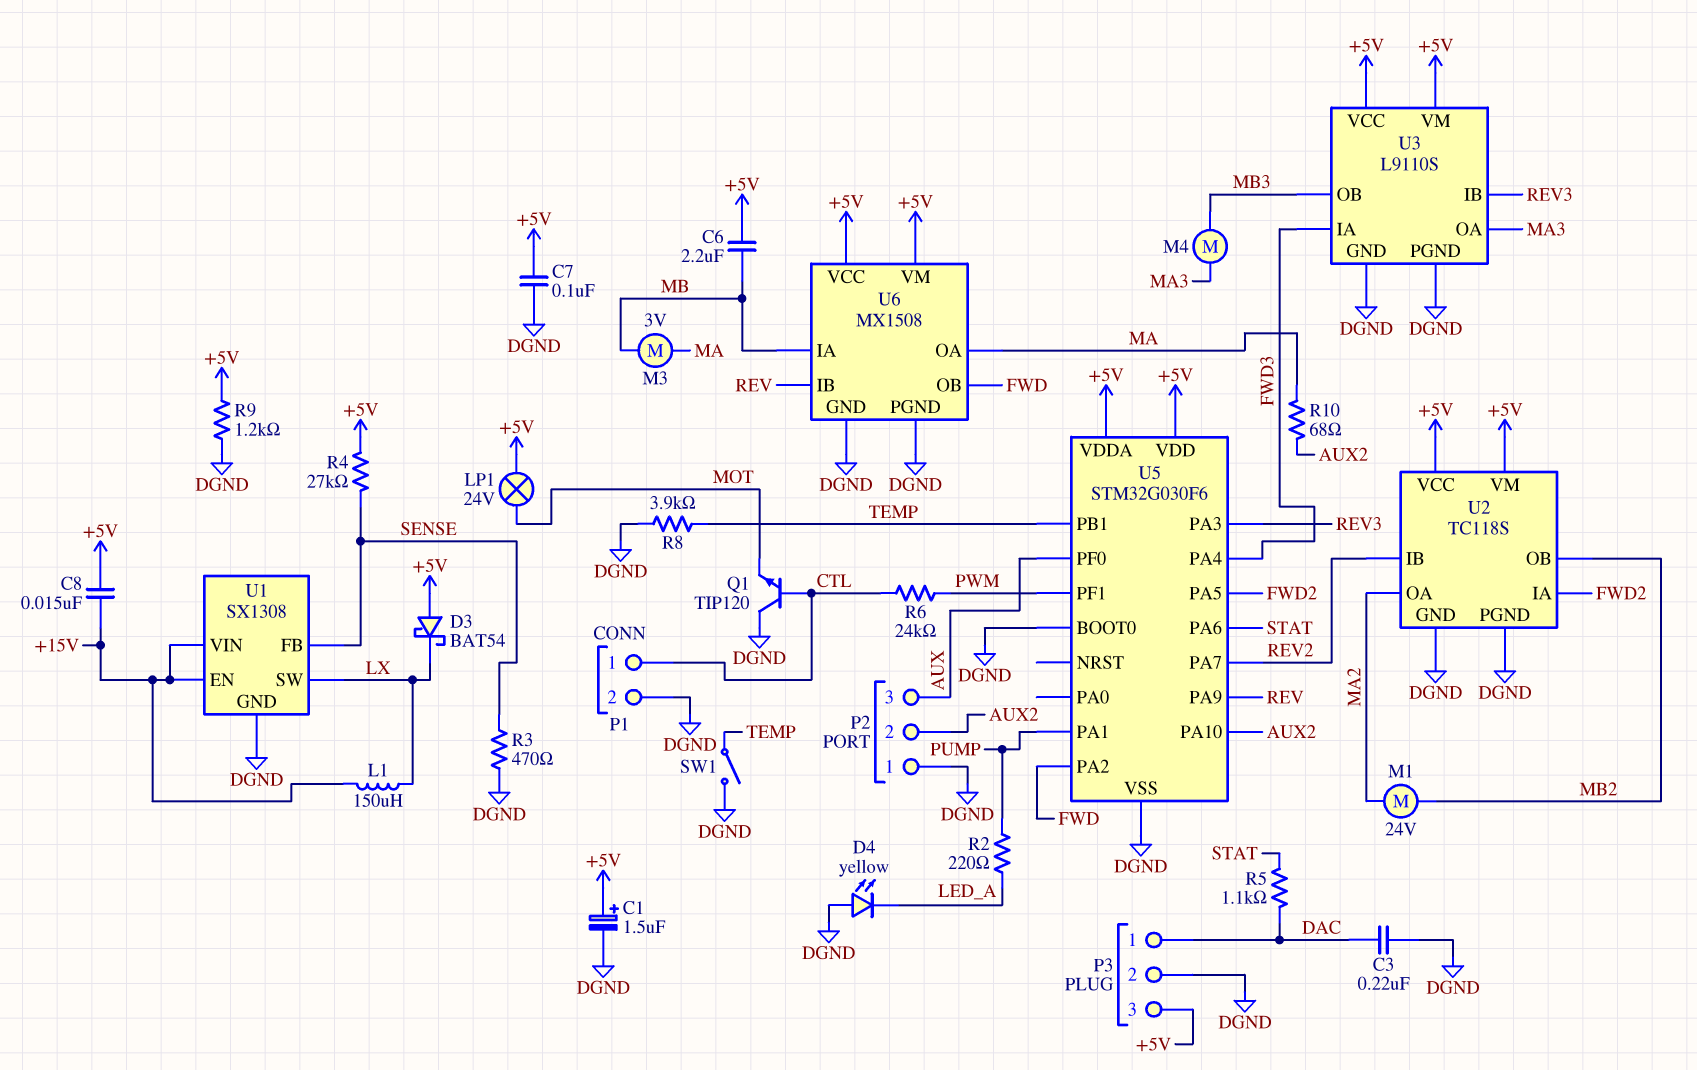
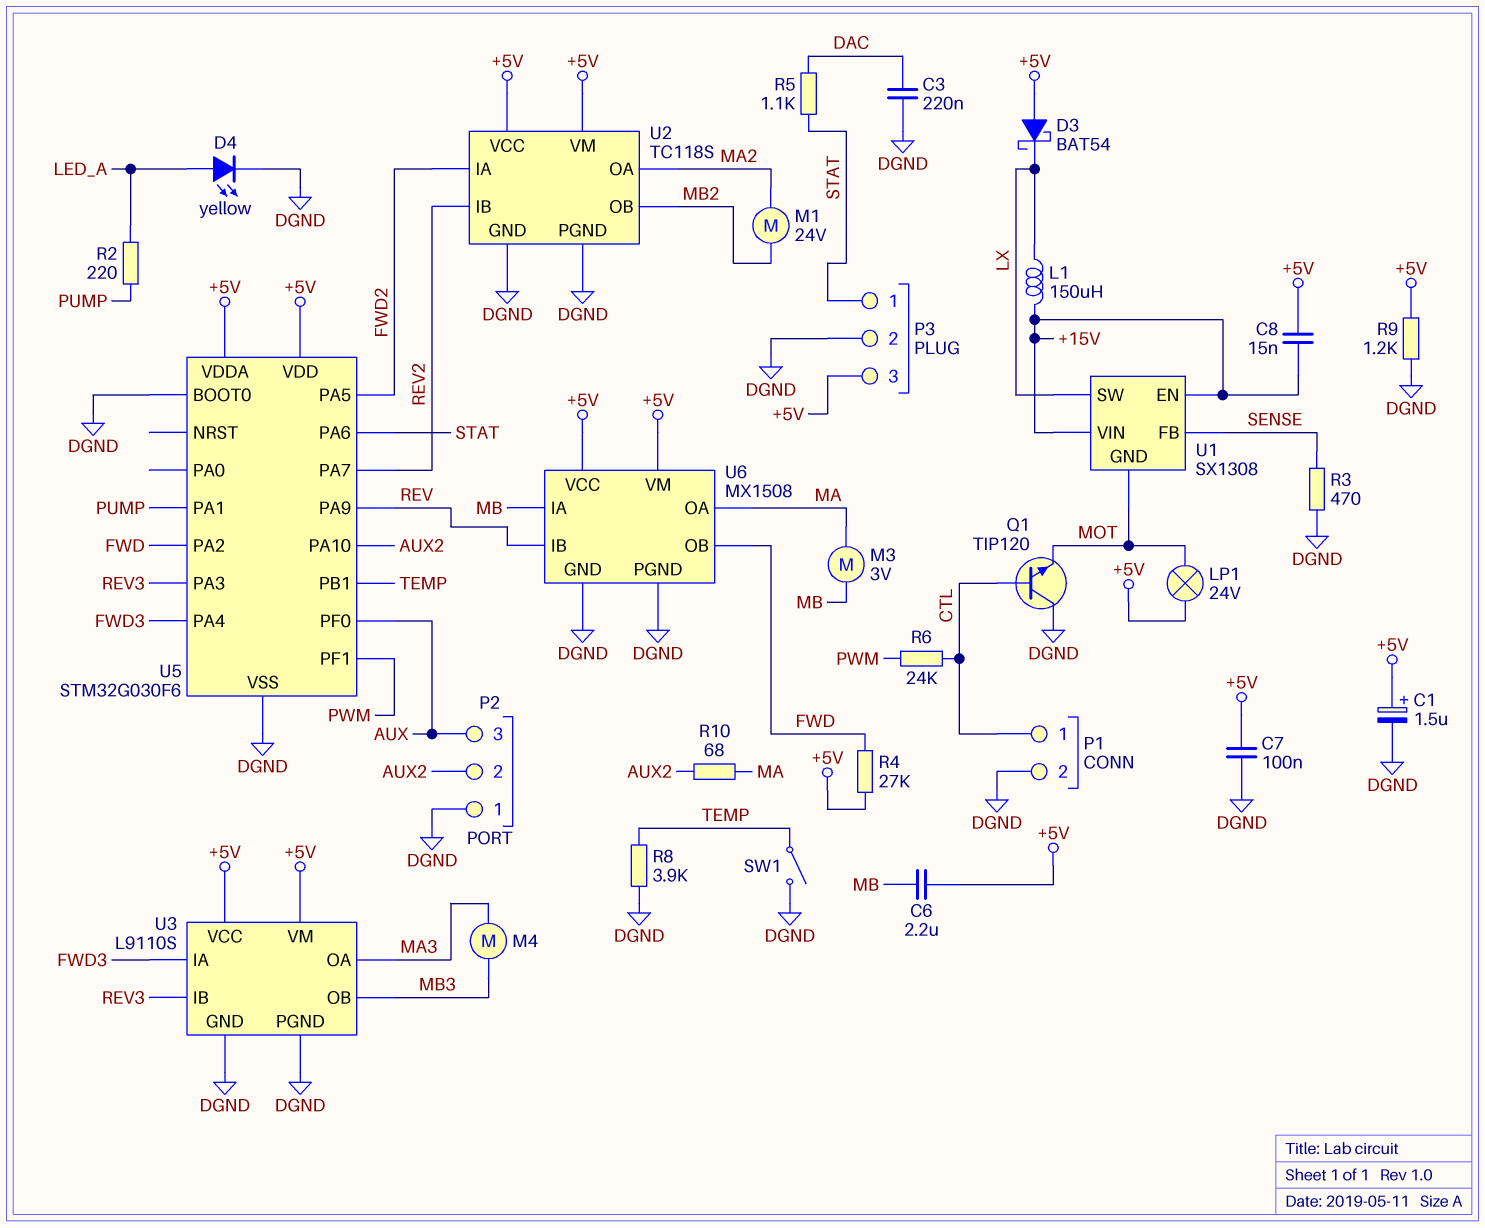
D4: LED yellow (A DGND, K LED_A) -> LED yellow (A LED_A, K DGND)
P3 pin 1: DAC -> STAT
R4: 27k (+5V, SENSE) -> 27k (+5V, FWD)
U1 pin GND: DGND -> MOT

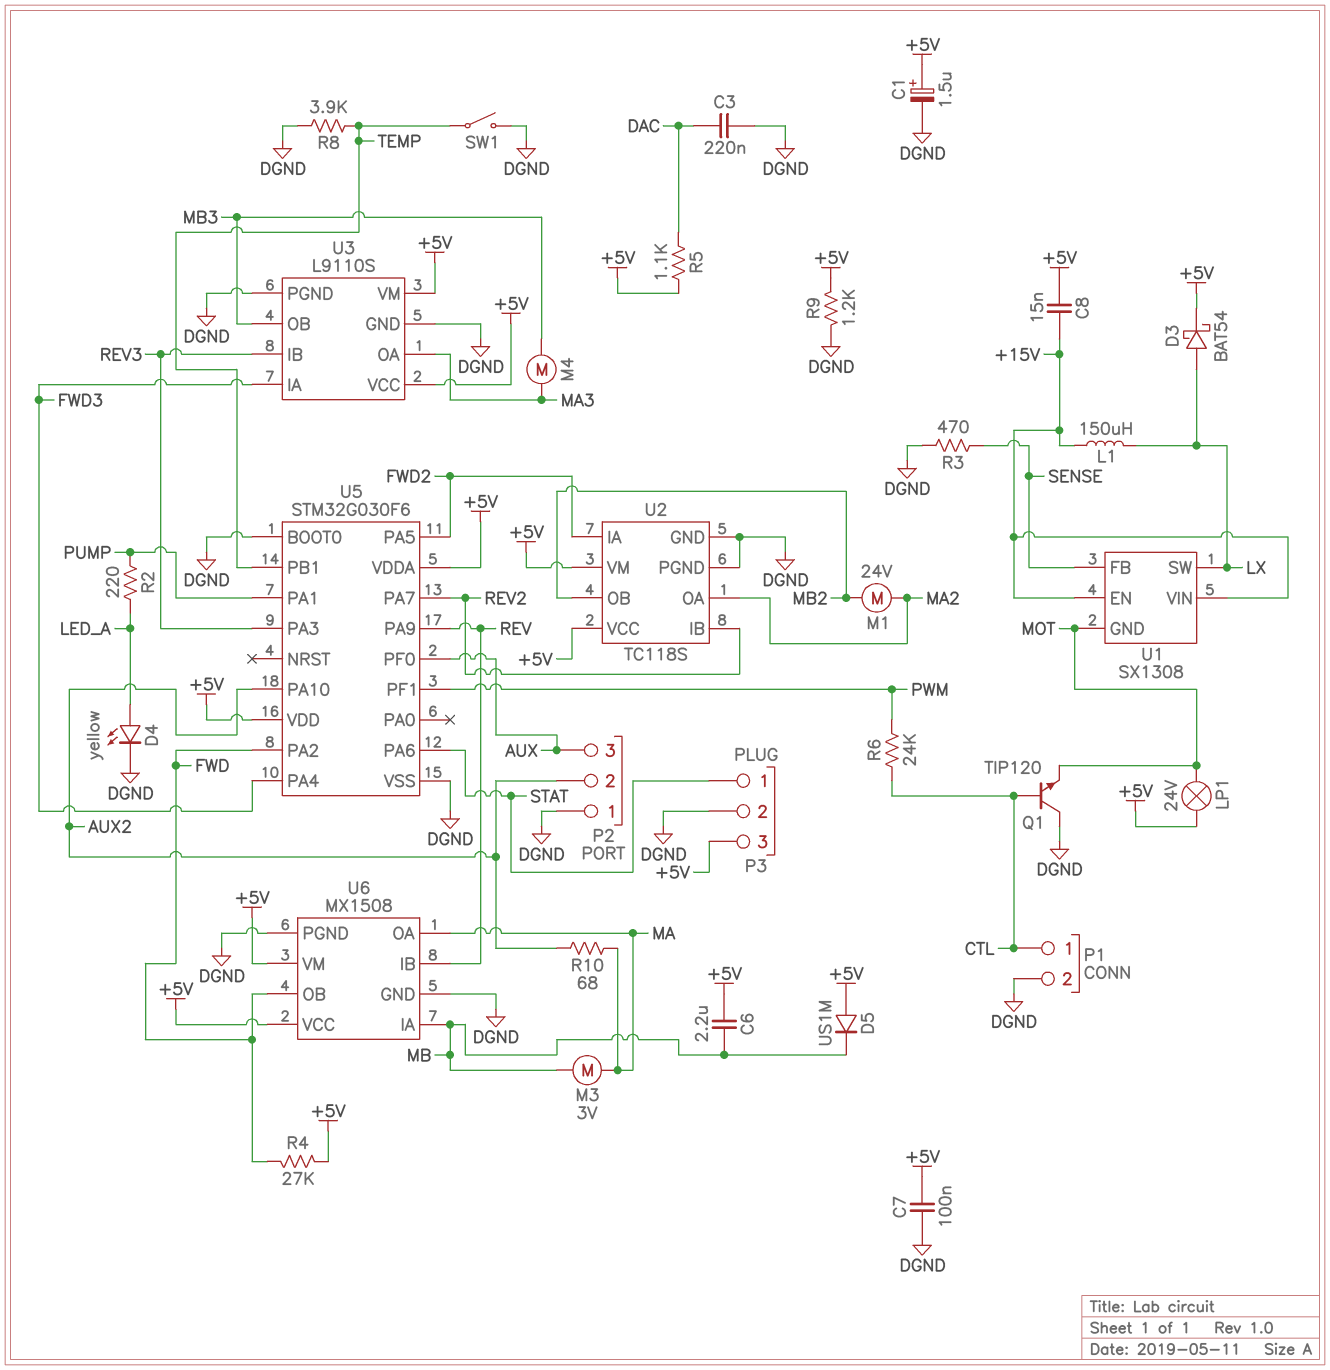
D3: schottky BAT54 (A +5V, K LX) -> schottky BAT54 (A LX, K +5V)
D5: none -> diode US1M (A +5V, K MB)
R5: 1.1k (DAC, STAT) -> 1.1k (+5V, DAC)

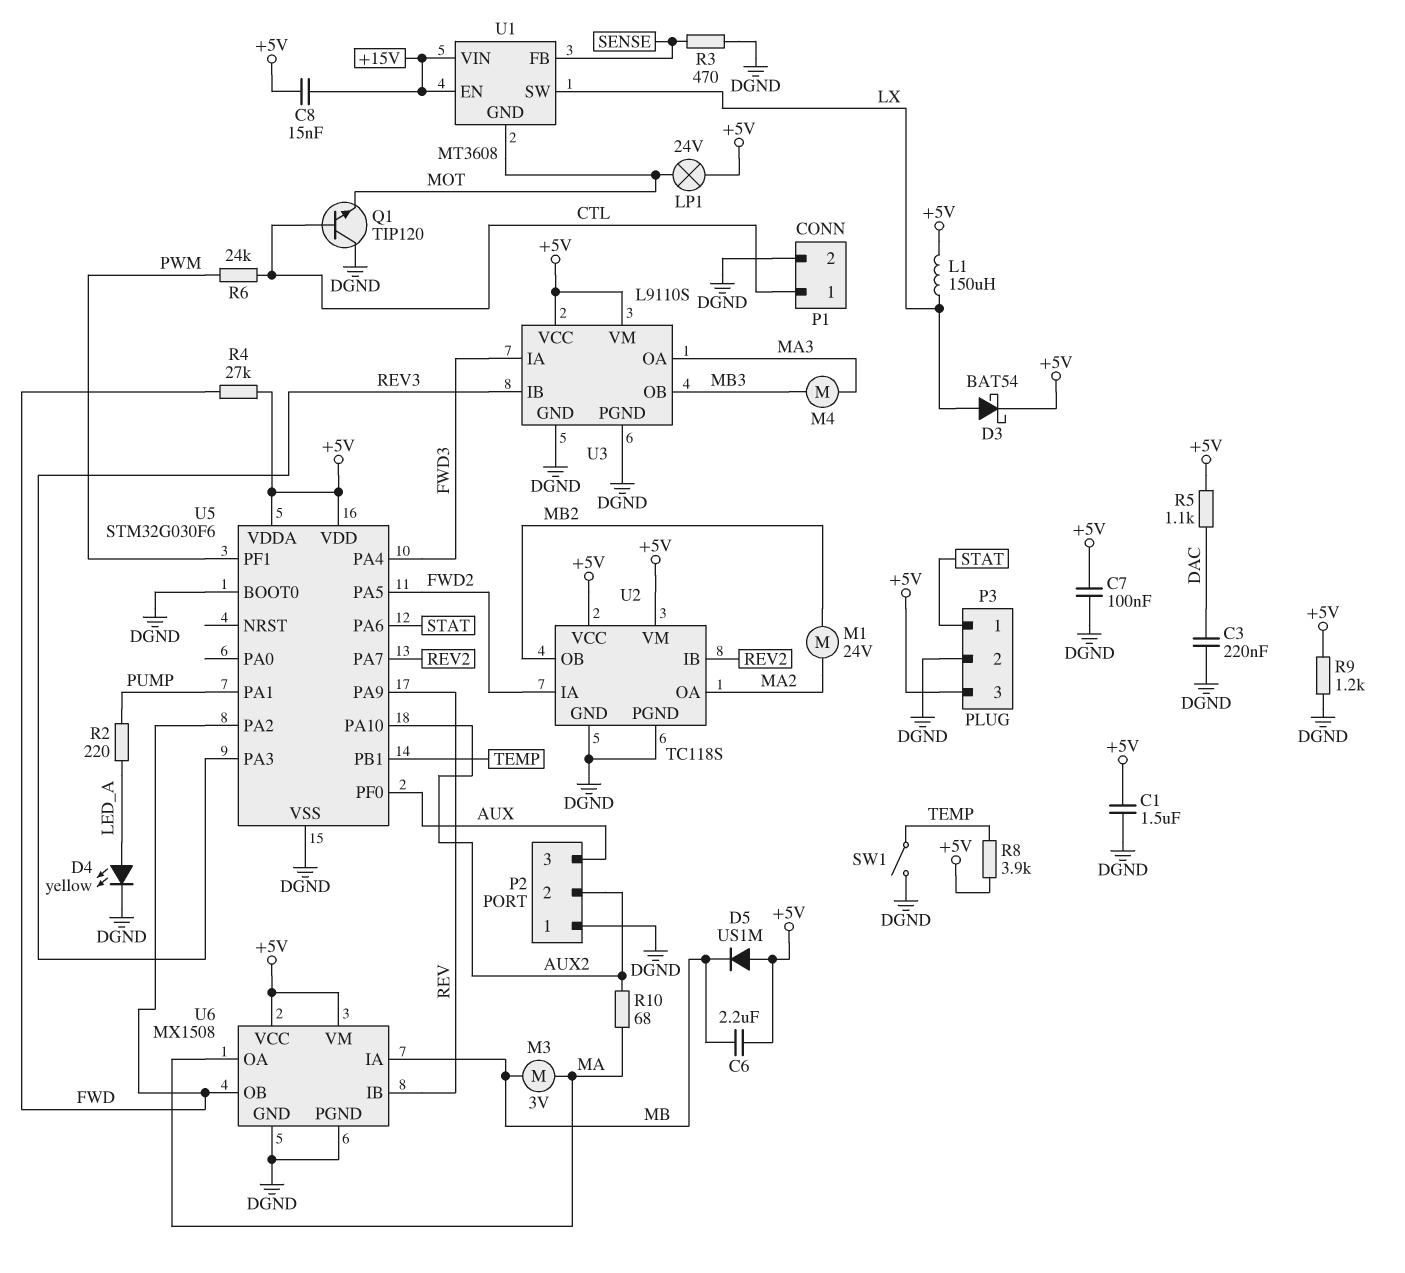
C1: 1.5uF (plus +5V, minus DGND) -> 1.5uF (+5V, DGND)
L1: 150uH (+15V, LX) -> 150uH (+5V, LX)
R8: 3.9k (DGND, TEMP) -> 3.9k (+5V, TEMP)
U1: SX1308 -> MT3608

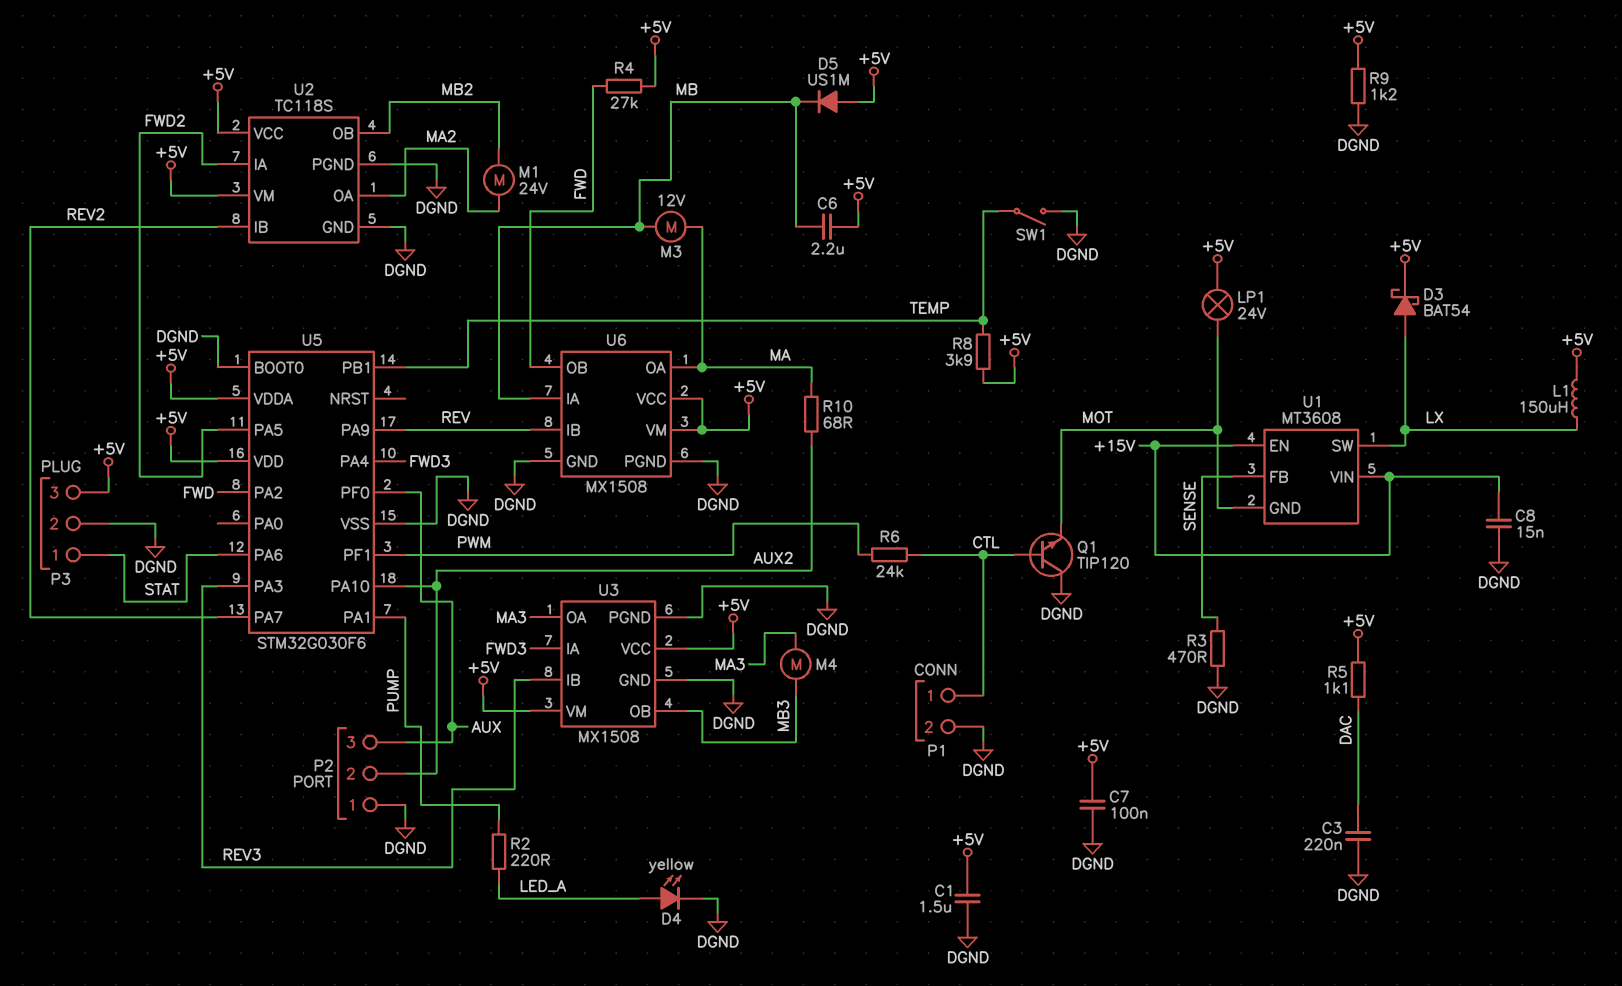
C8: 15nF (+5V, +15V) -> 15nF (+15V, DGND)
M3: motor 3V (MA, MB) -> motor 12V (MA, MB)
U3: L9110S -> MX1508

